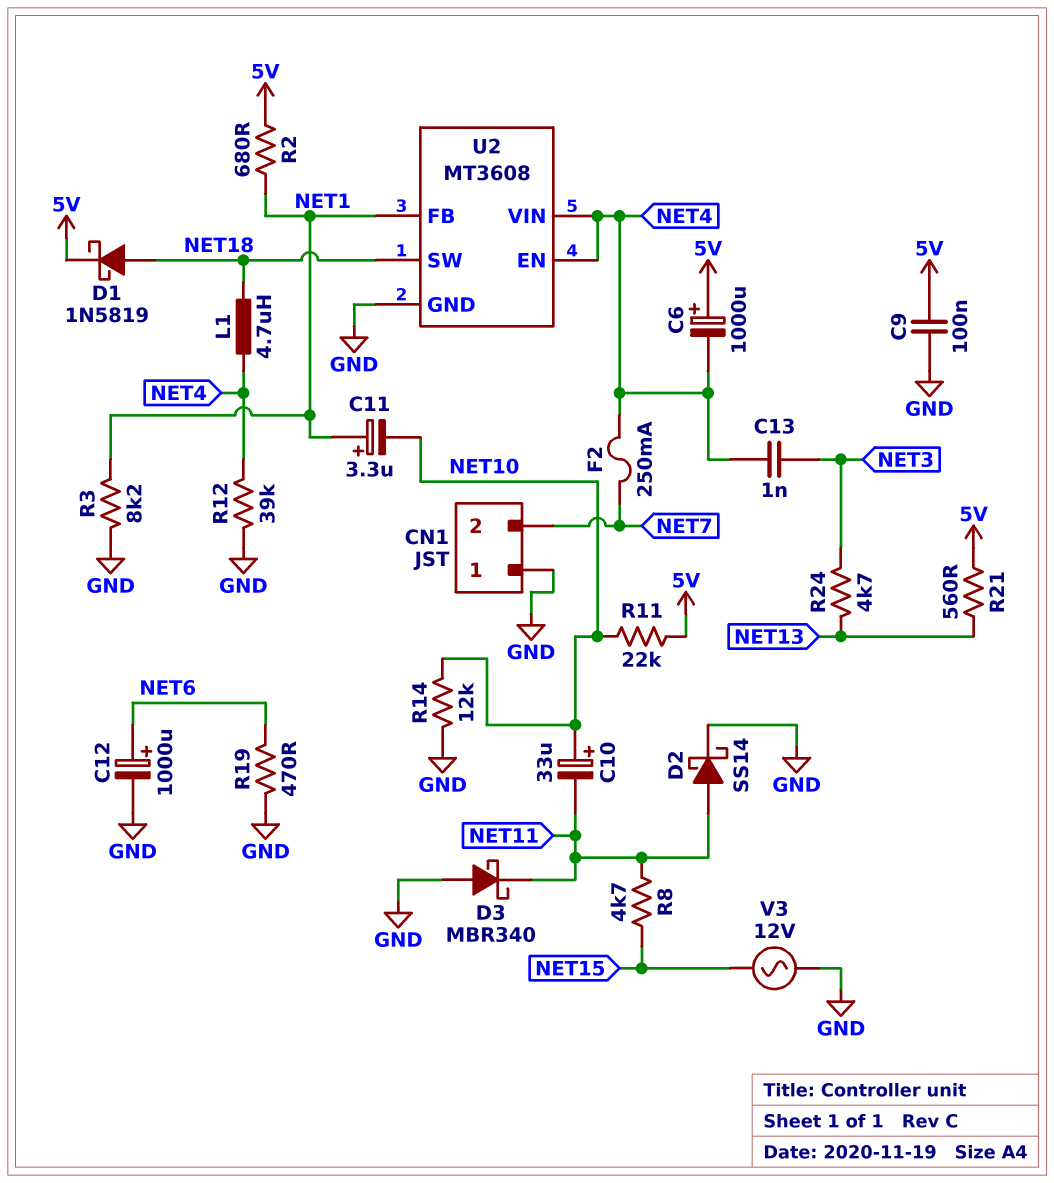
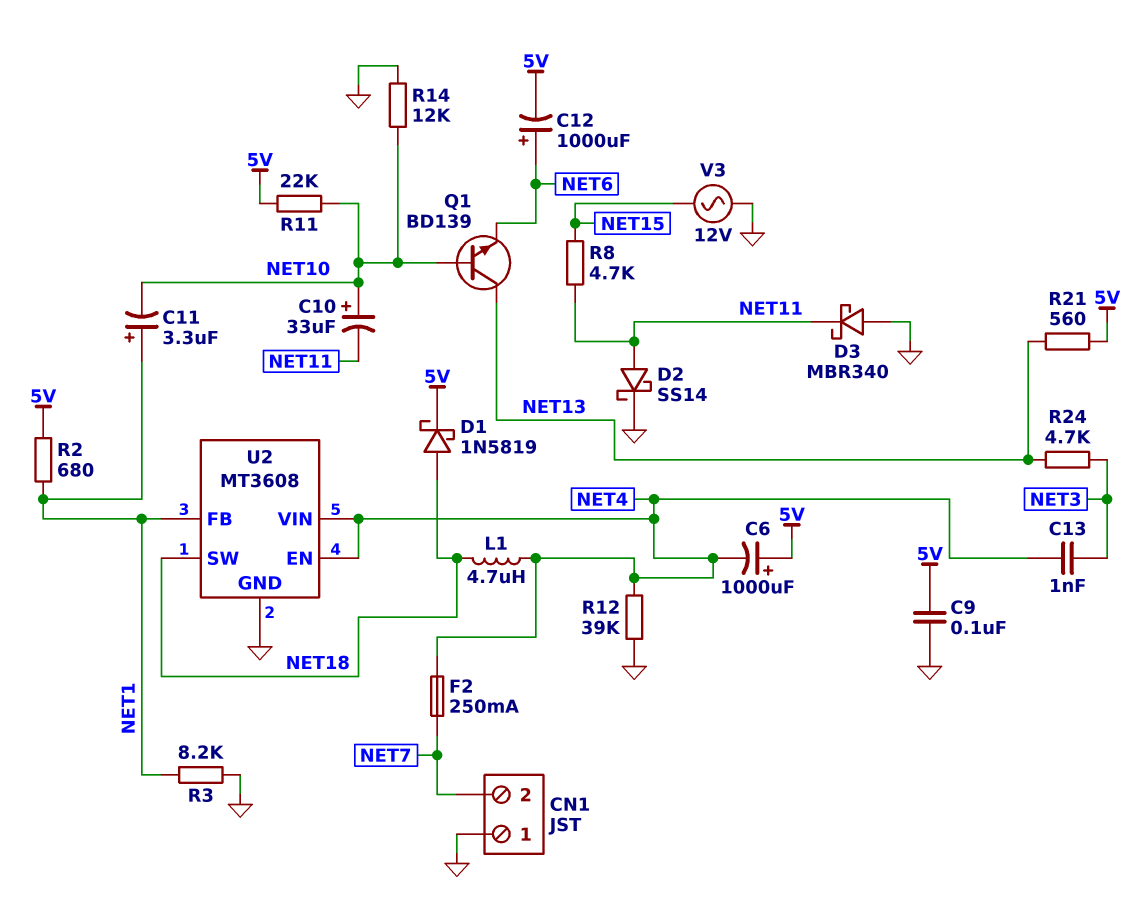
C12: 1000uF (plus NET6, minus GND) -> 1000uF (plus NET6, minus 5V)
Q1: none -> NPN BD139 (B NET10, C NET13, E NET6)
R19: 470 (GND, NET6) -> none

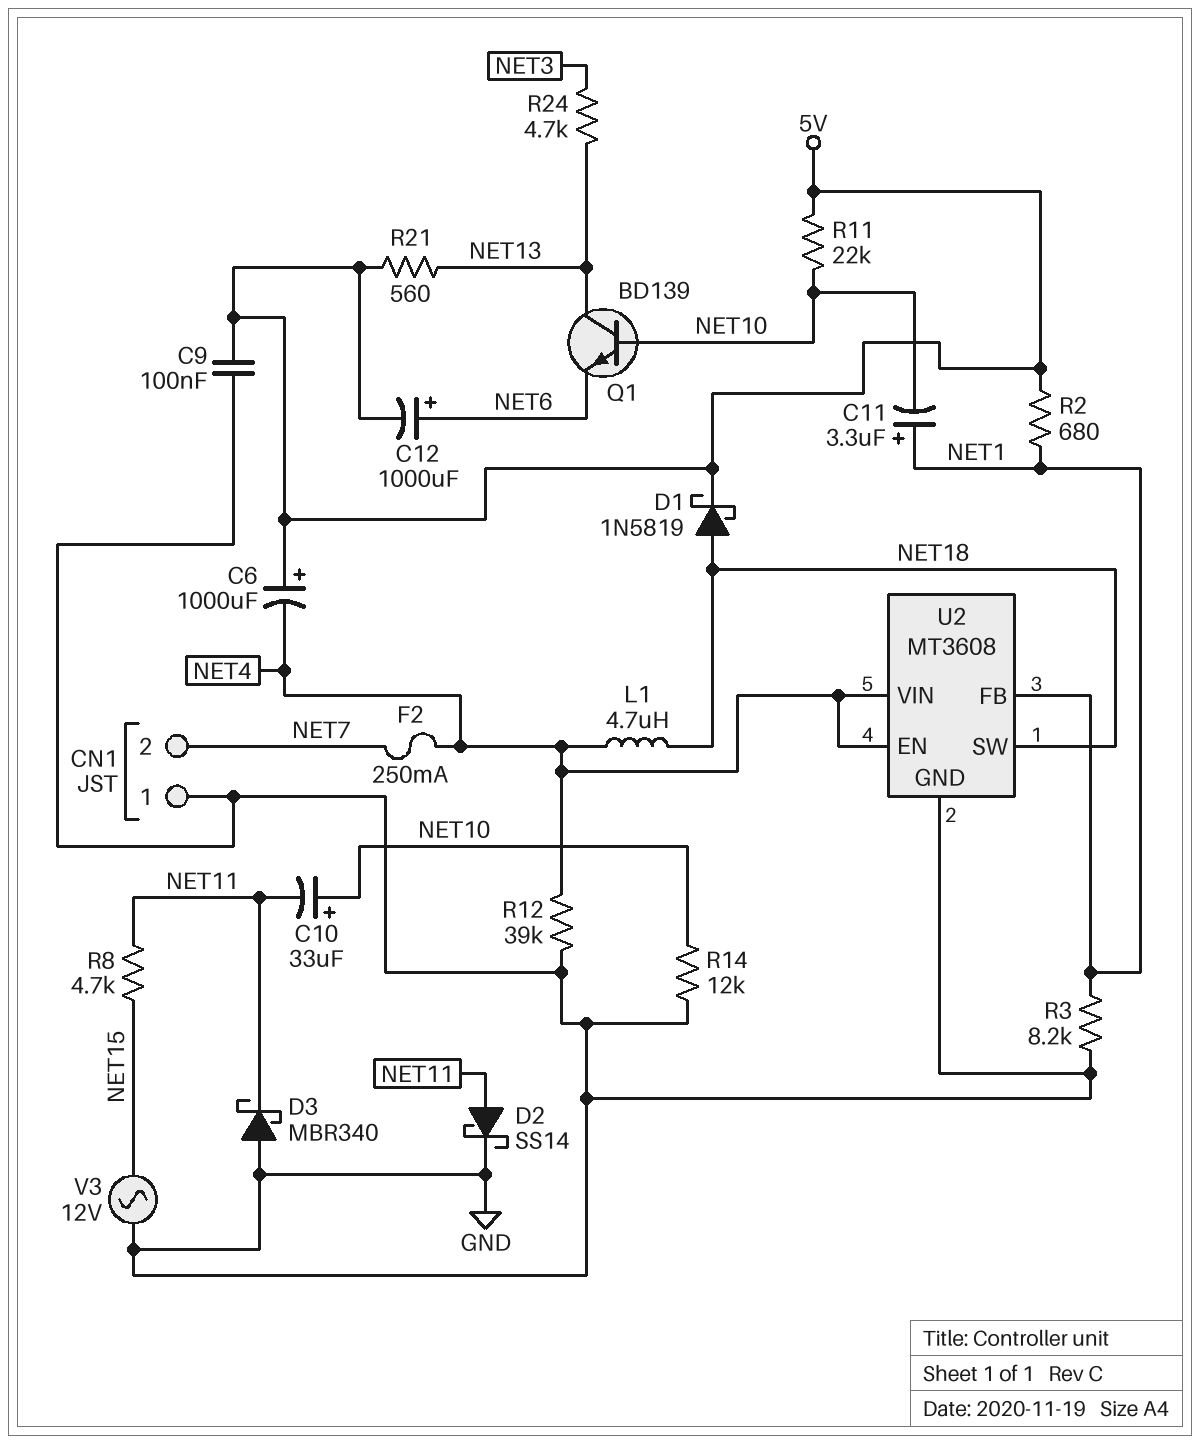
C13: 1nF (NET3, NET4) -> none

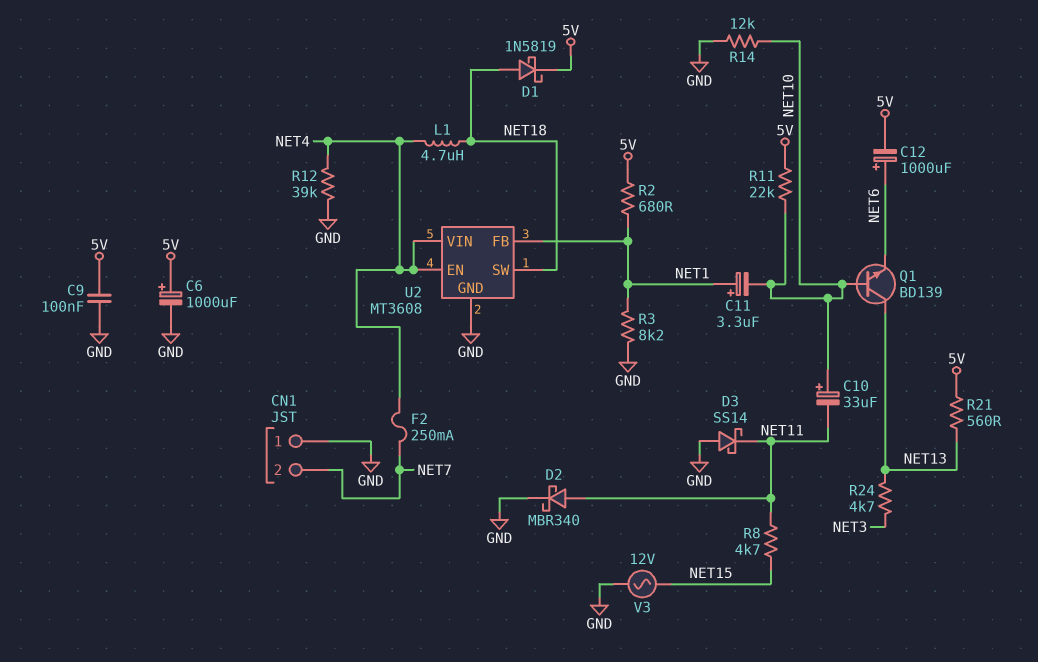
C6: 1000uF (plus 5V, minus NET4) -> 1000uF (plus 5V, minus GND)
D2: schottky SS14 (A NET11, K GND) -> schottky MBR340 (A NET11, K GND)
D3: schottky MBR340 (A GND, K NET11) -> schottky SS14 (A GND, K NET11)

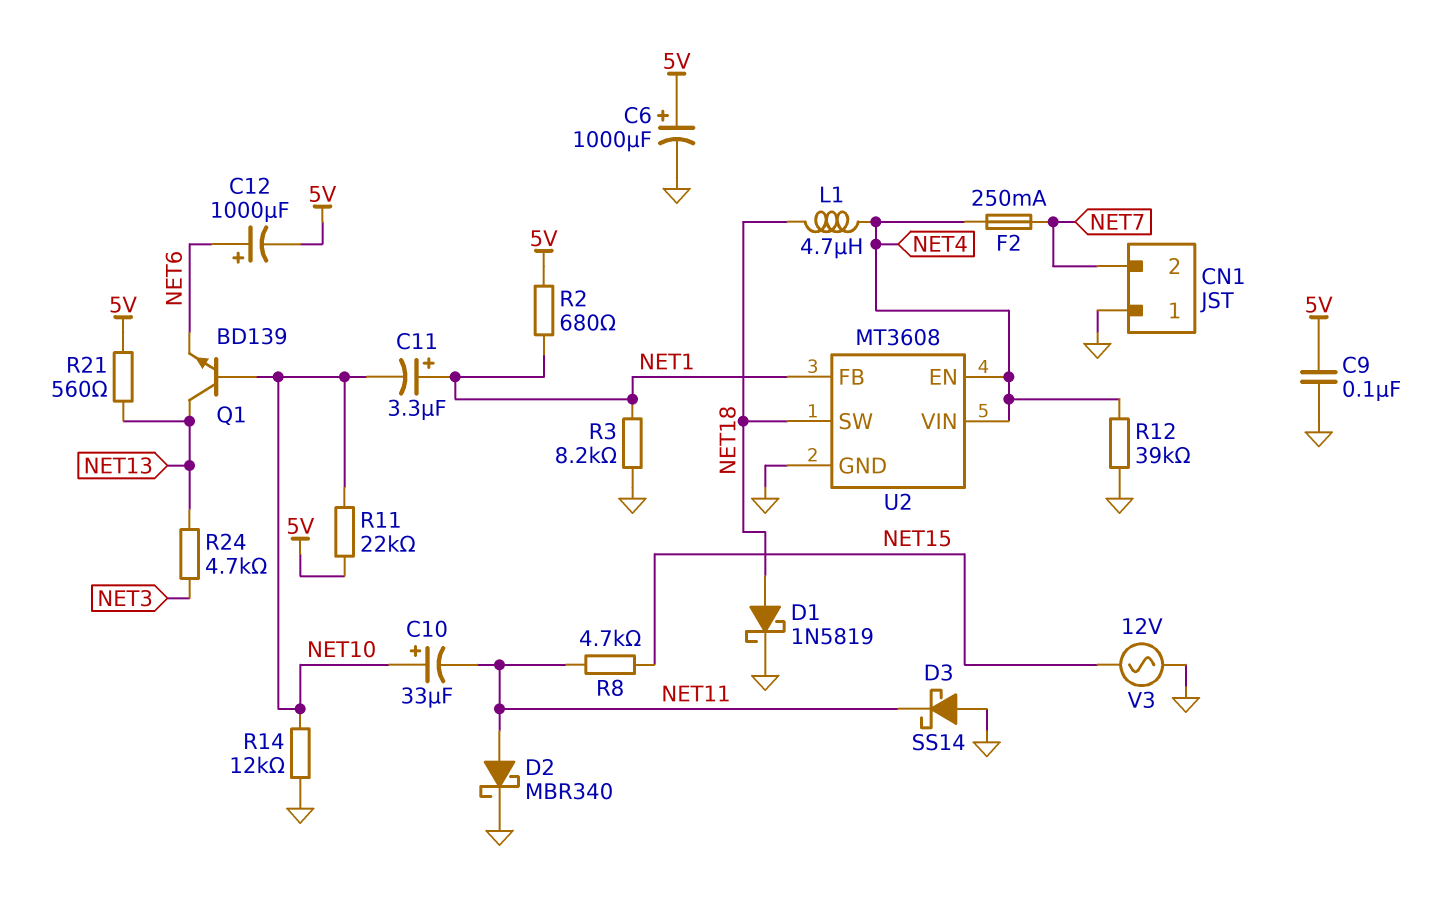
D1: schottky 1N5819 (A NET18, K 5V) -> schottky 1N5819 (A NET18, K GND)

